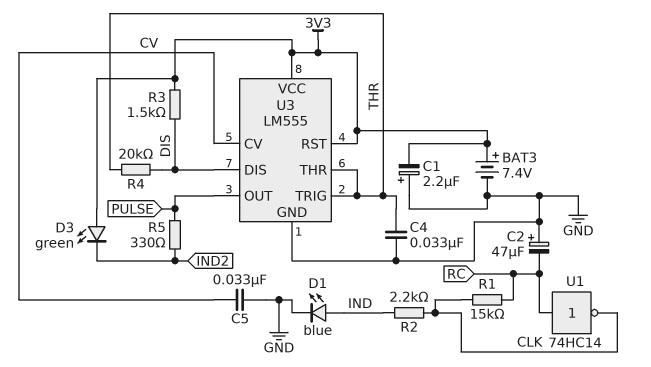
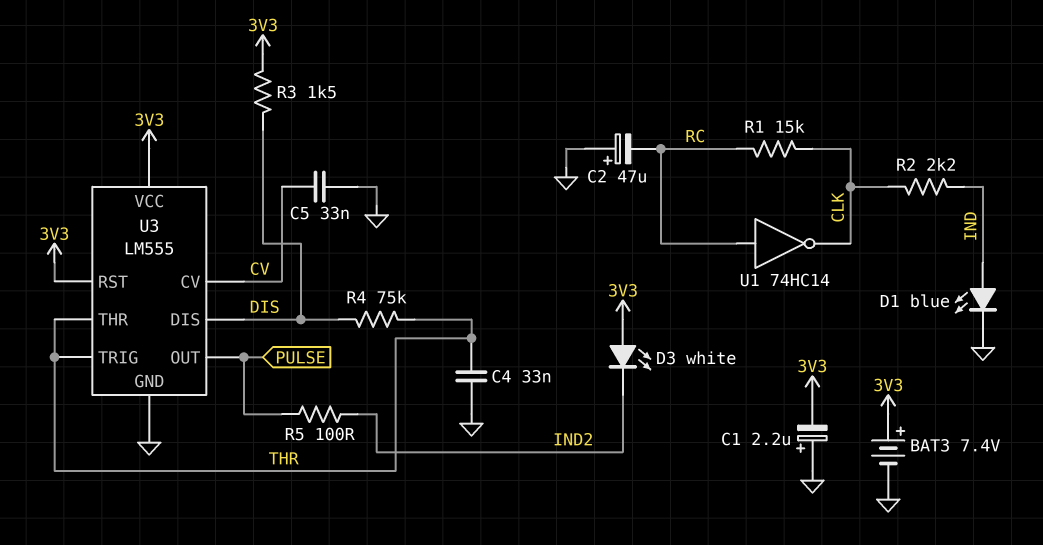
D3: LED green (A 3V3, K IND2) -> LED white (A 3V3, K IND2)
R4: 20k (DIS, THR) -> 75k (DIS, THR)
R5: 330 (IND2, PULSE) -> 100 (IND2, PULSE)

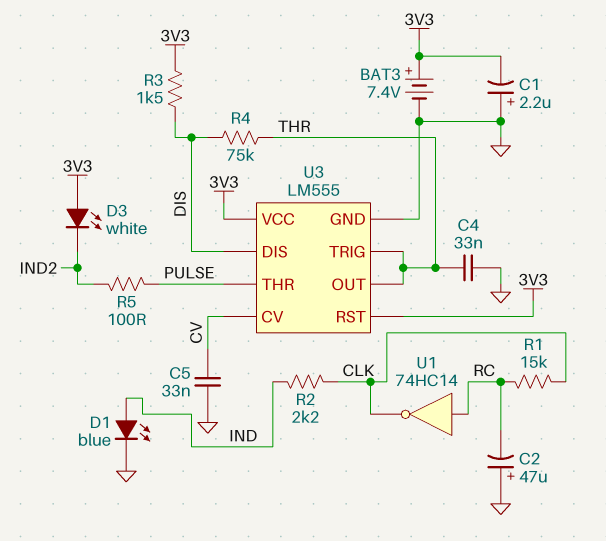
U3 pin OUT: PULSE -> THR
U3 pin THR: THR -> PULSE

